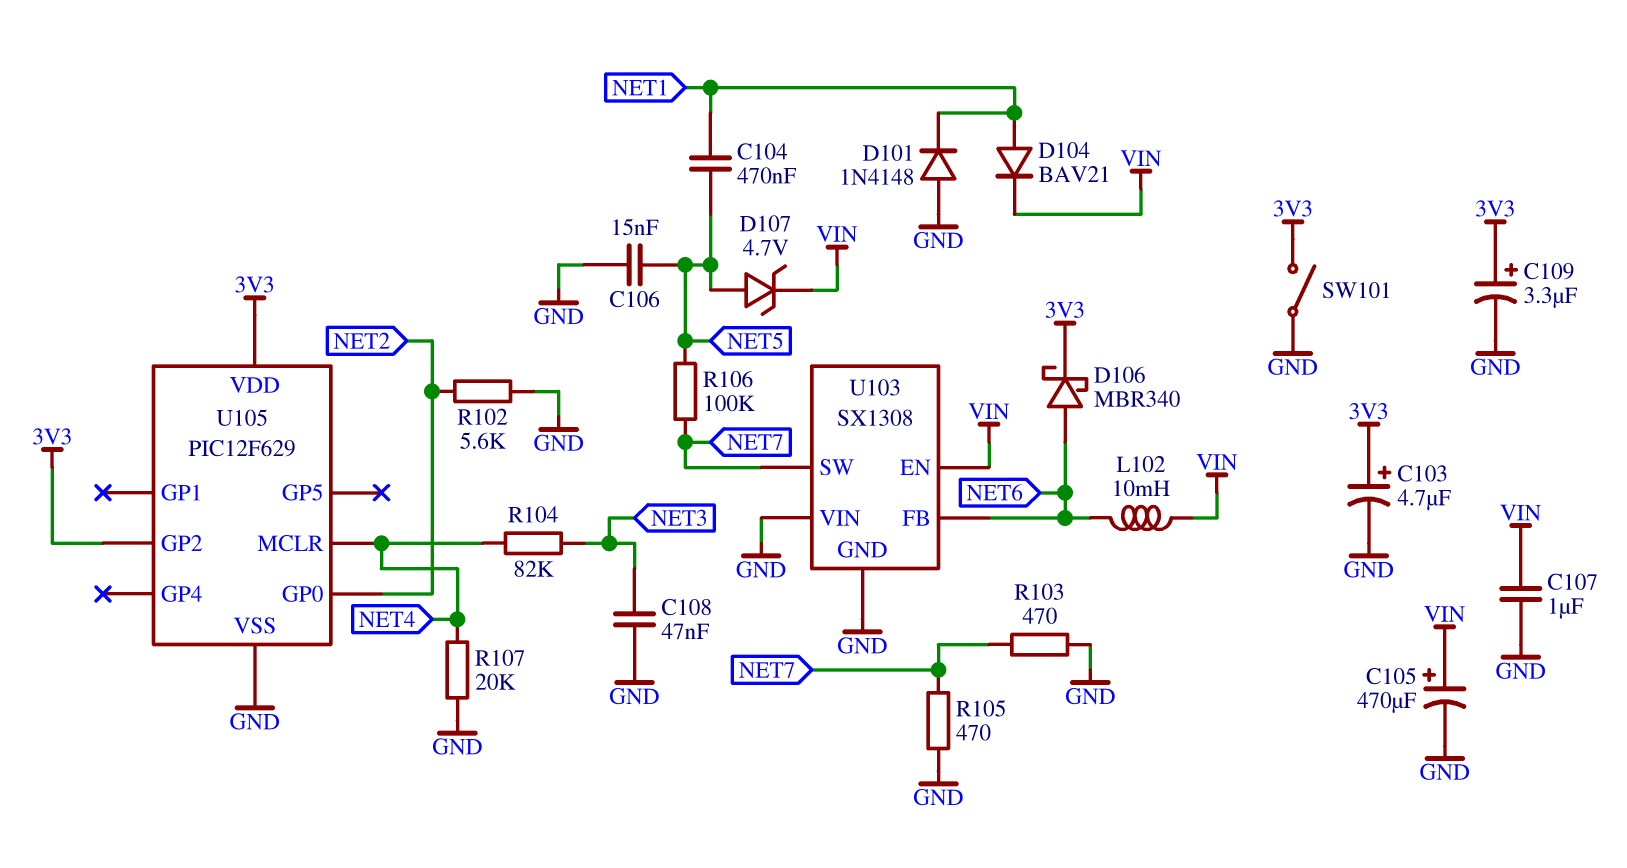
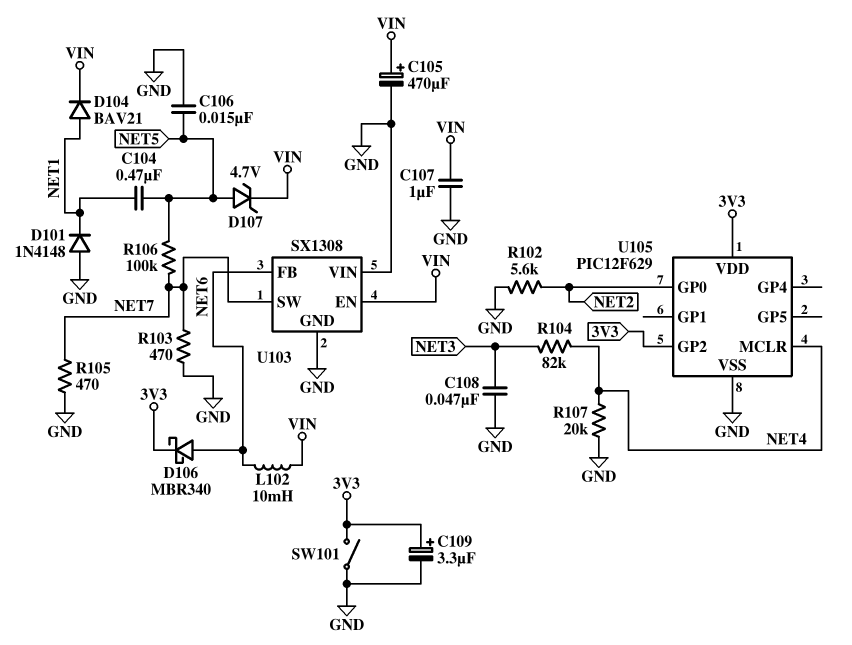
C103: 4.7uF (plus 3V3, minus GND) -> none

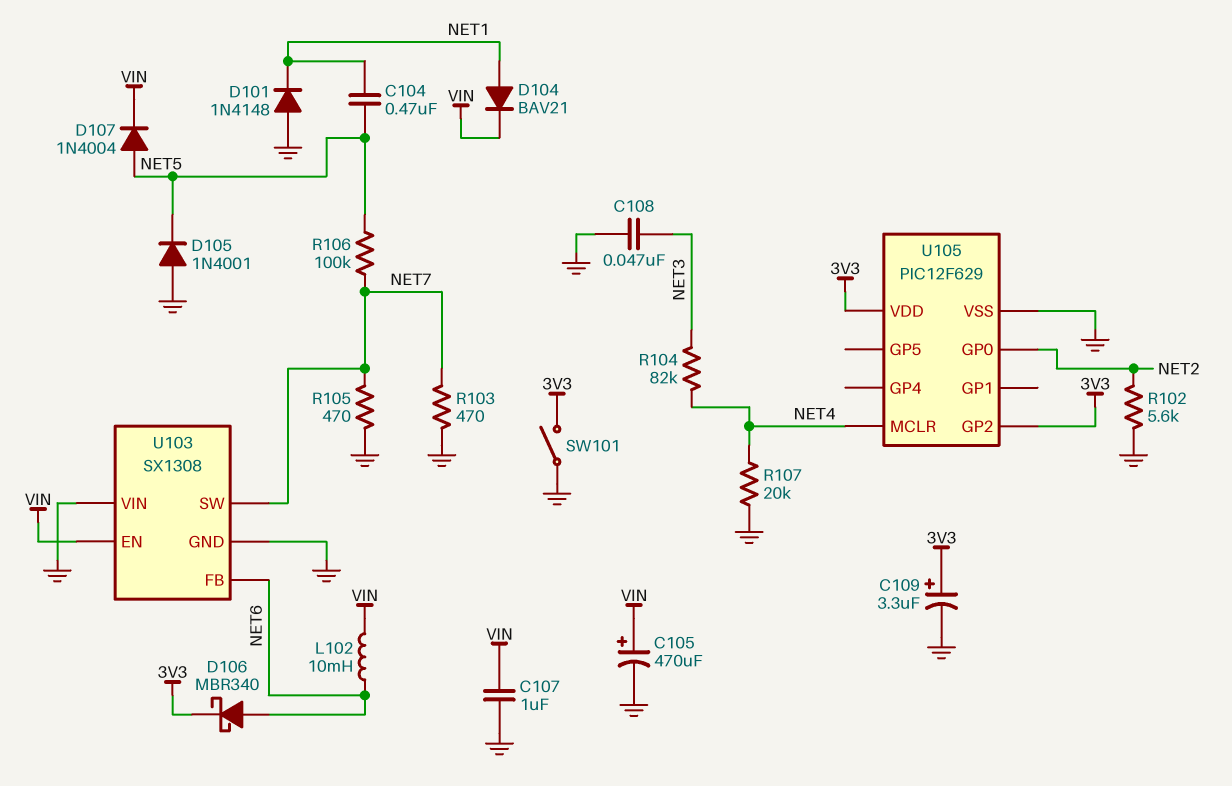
C106: 15nF (GND, NET5) -> none
D105: none -> diode 1N4001 (A GND, K NET5)
D107: zener 4.7V (A NET5, K VIN) -> diode 1N4004 (A NET5, K VIN)

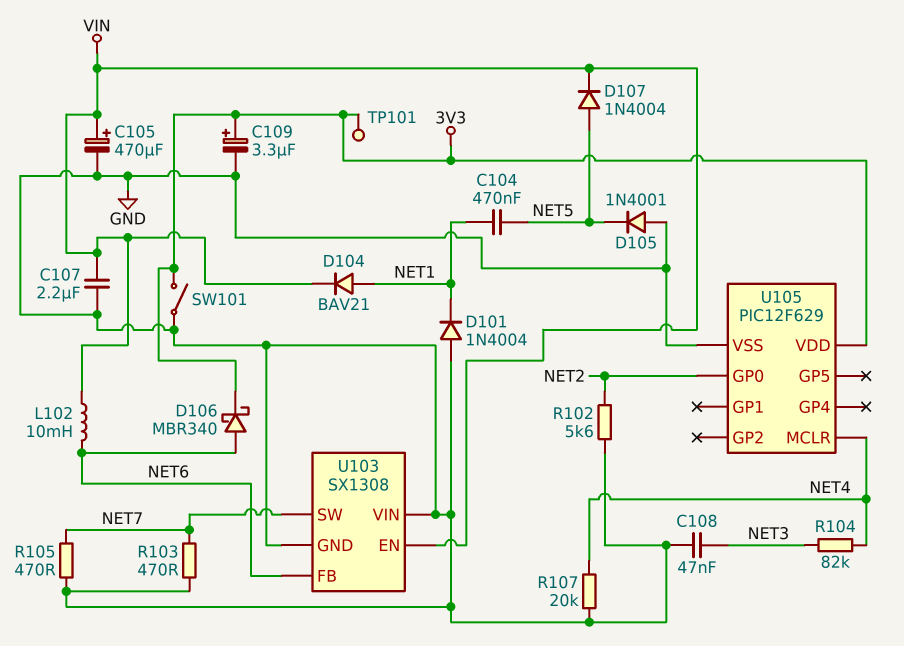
C107: 1uF (GND, VIN) -> 2.2uF (GND, VIN)
D101: diode 1N4148 (A GND, K NET1) -> diode 1N4004 (A GND, K NET1)
R106: 100k (NET5, NET7) -> none
TP101: none -> test point (3V3)
U105 pin GP2: 3V3 -> none

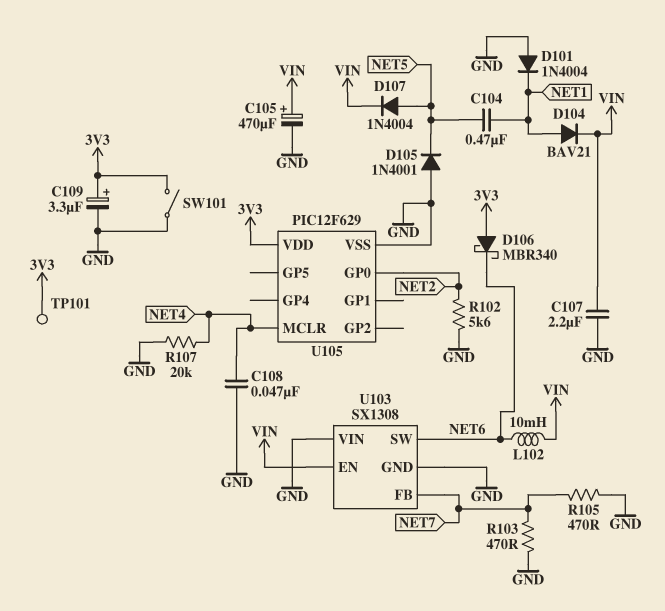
C108: 47nF (GND, NET3) -> 47nF (GND, NET4)
D106: schottky MBR340 (A NET6, K 3V3) -> schottky MBR340 (A 3V3, K NET6)
R104: 82k (NET3, NET4) -> none
U103 pin FB: NET6 -> NET7
U103 pin SW: NET7 -> NET6

